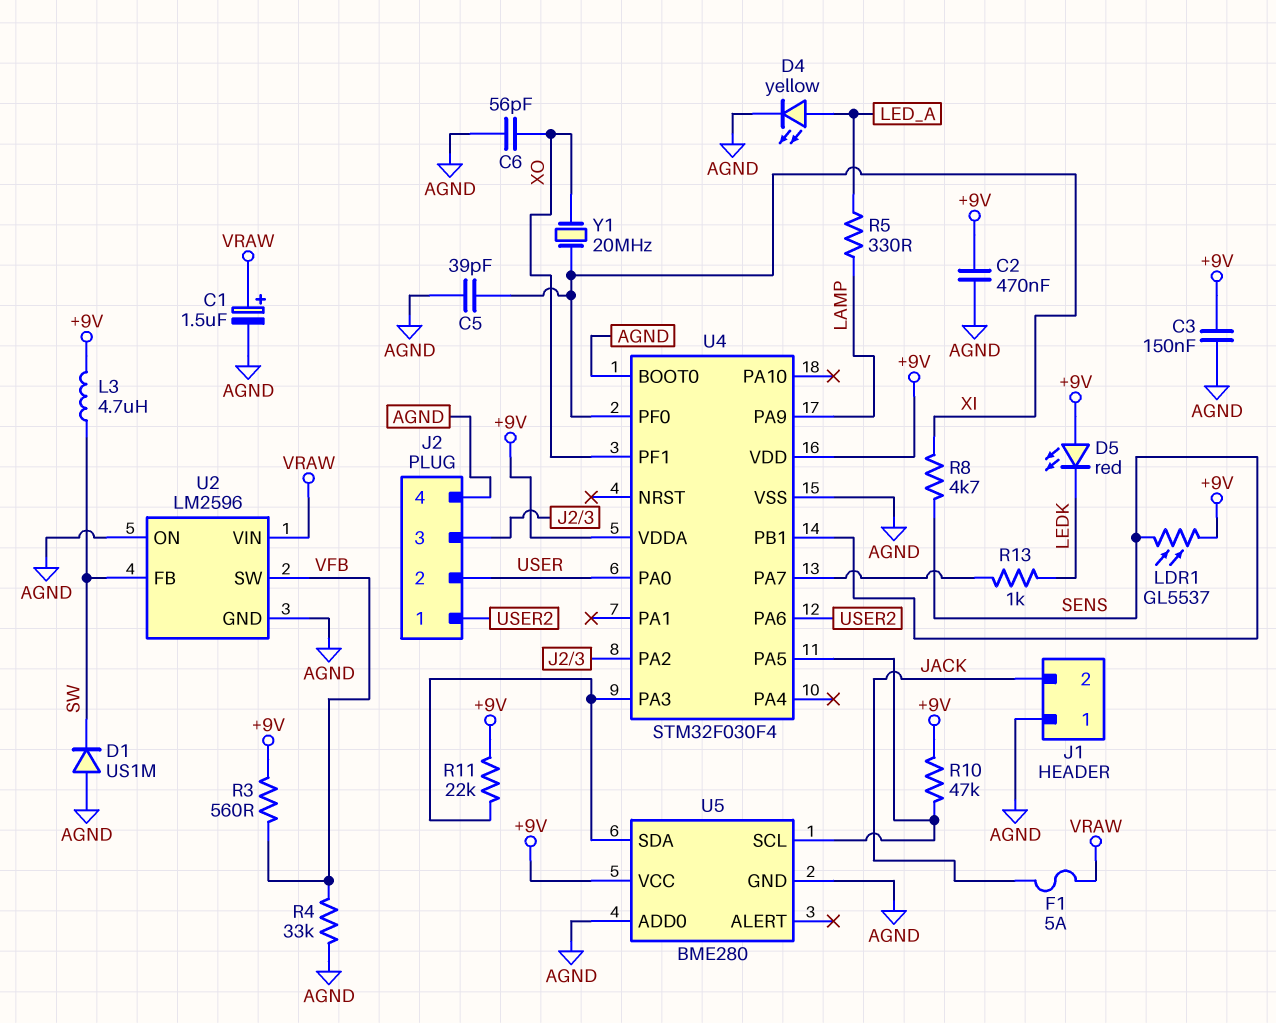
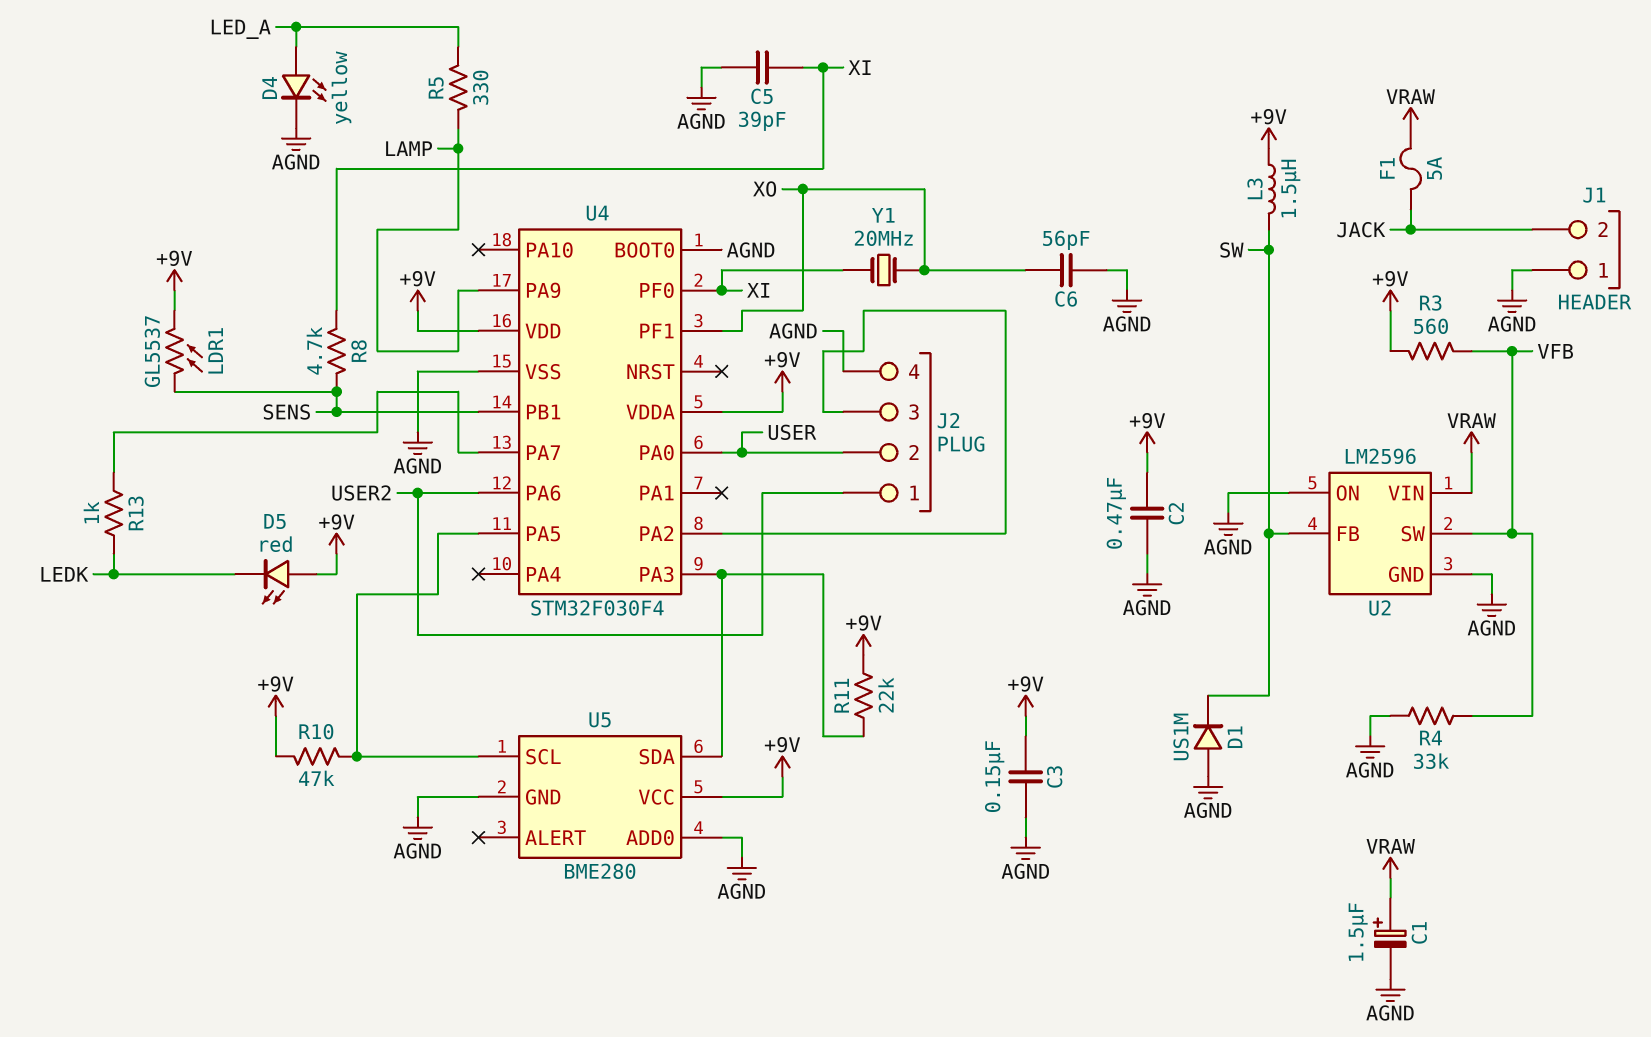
L3: 4.7uH (+9V, SW) -> 1.5uH (+9V, SW)

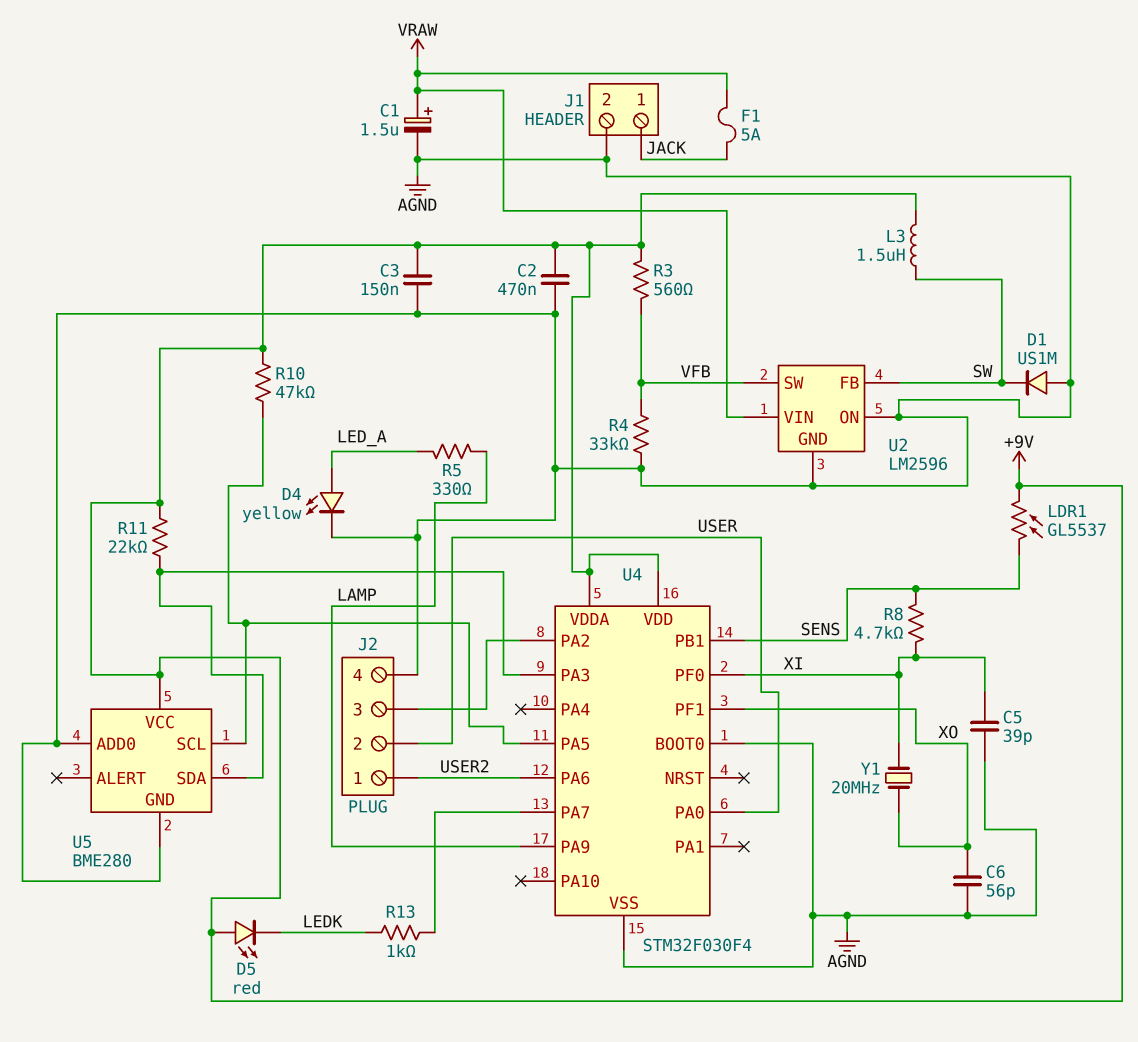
J1 pin 1: AGND -> JACK
J1 pin 2: JACK -> AGND

